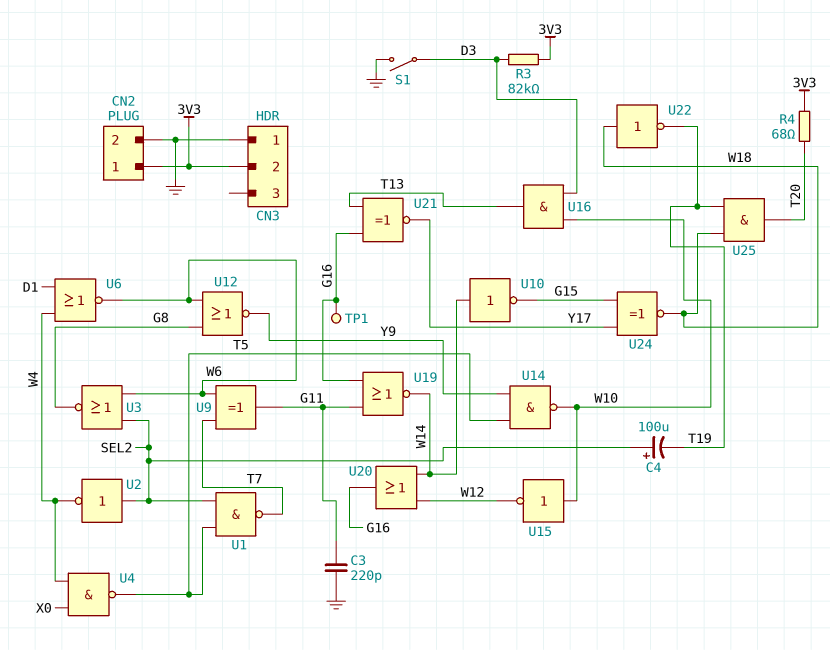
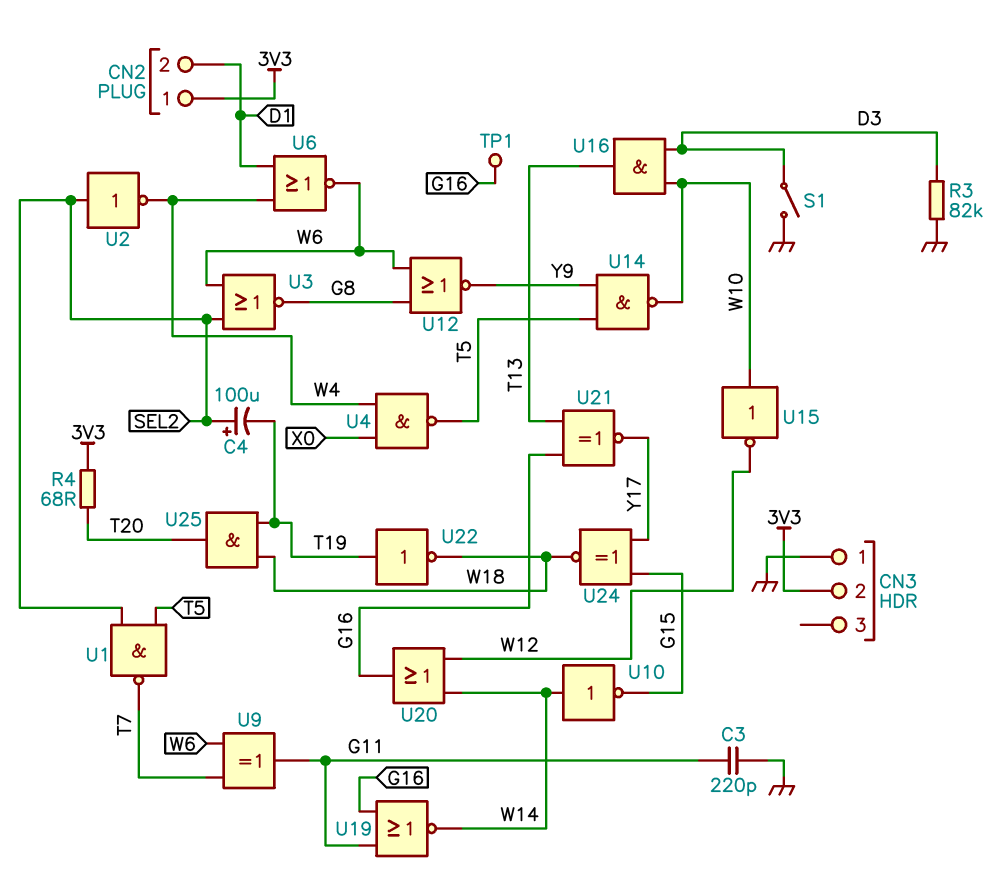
CN2 pin 2: GND -> D1
R3: 82k (3V3, D3) -> 82k (D3, GND)
U22: NOT (in W18, out T19) -> NOT (in T19, out W18)

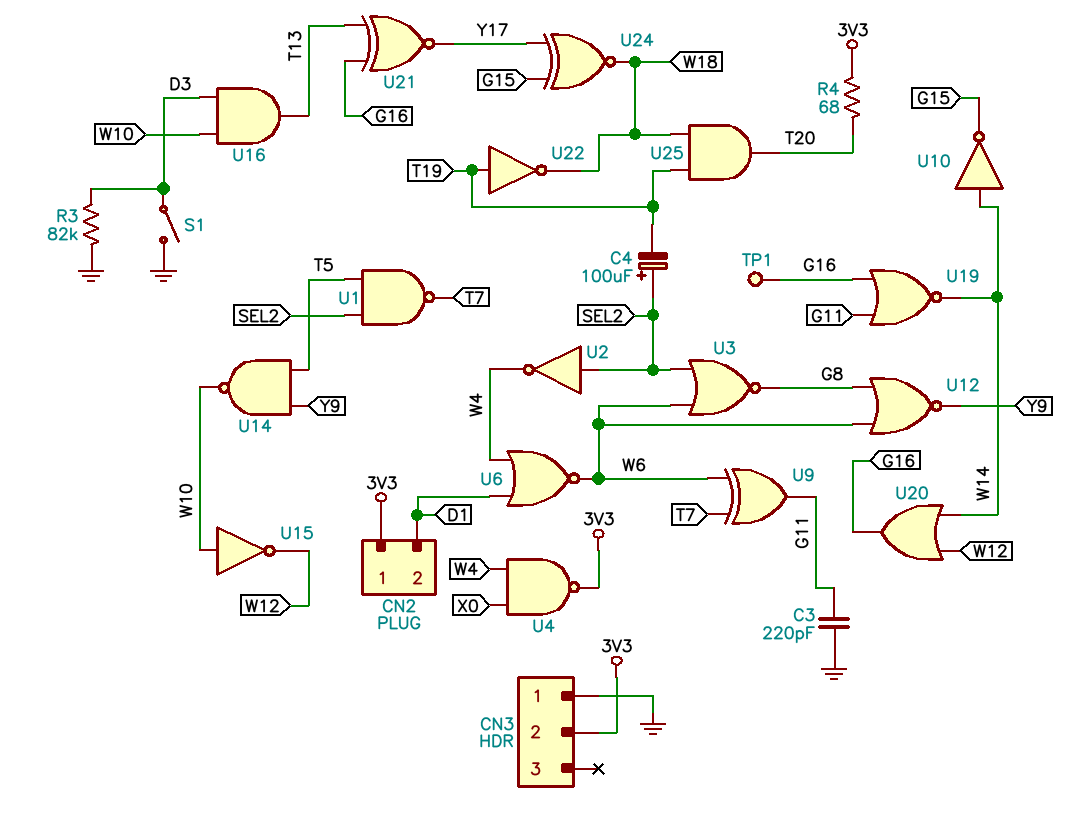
U4: NAND (in W4, in X0, out T5) -> NAND (in W4, in X0, out 3V3)

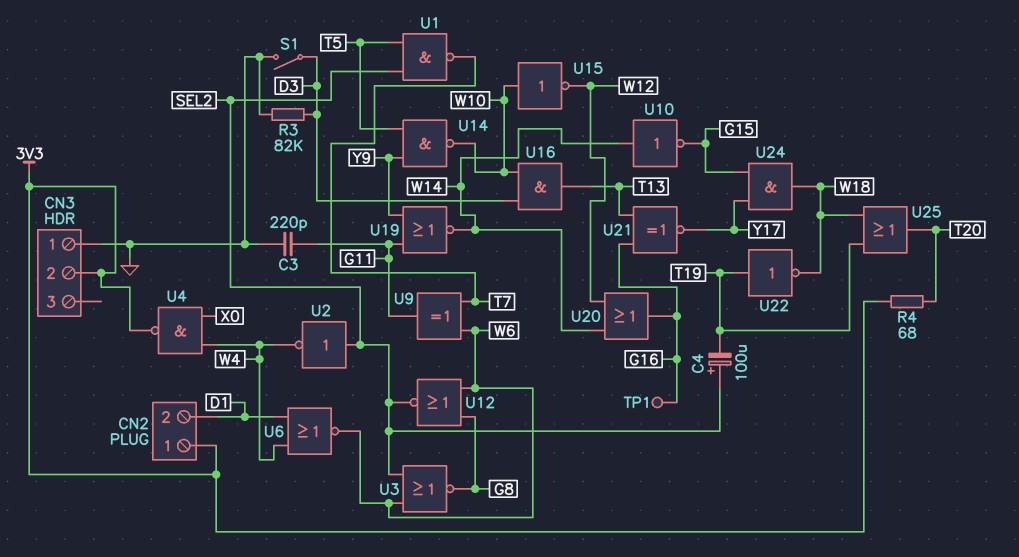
U12: NOR (in G8, in W6, out Y9) -> NOR (in G8, in W6, out SEL2)
U19: NOR (in G11, in G16, out W14) -> NOR (in G11, in Y9, out W14)
U24: XNOR (in G15, in Y17, out W18) -> AND (in G15, in Y17, out W18)
U25: AND (in T19, in W18, out T20) -> OR (in T19, in W18, out T20)

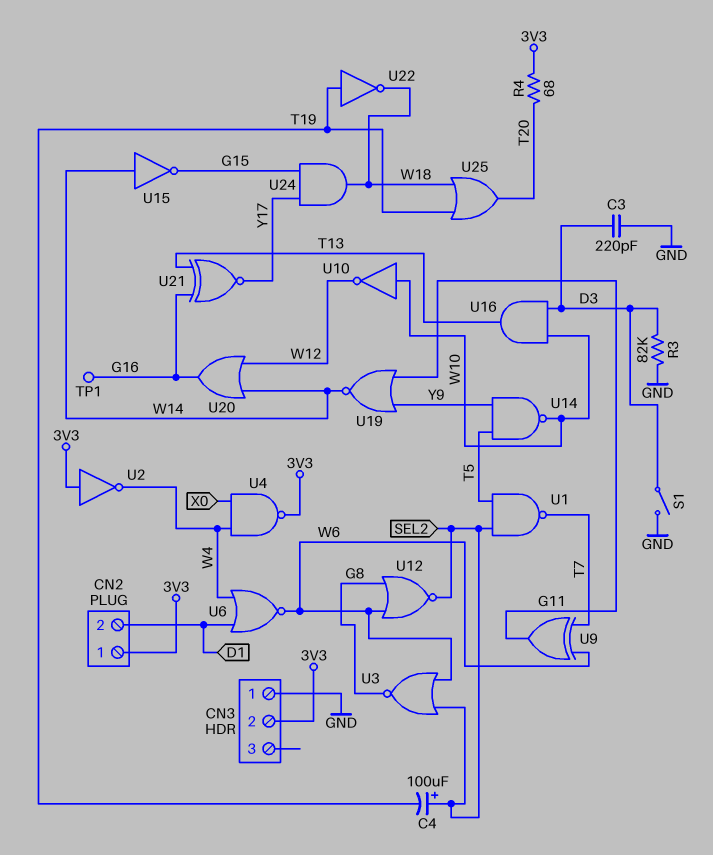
C3: 220pF (G11, GND) -> 220pF (D3, GND)
U2: NOT (in SEL2, out W4) -> NOT (in 3V3, out W4)
U10: NOT (in W14, out G15) -> NOT (in W10, out W12)
U15: NOT (in W10, out W12) -> NOT (in W14, out G15)

